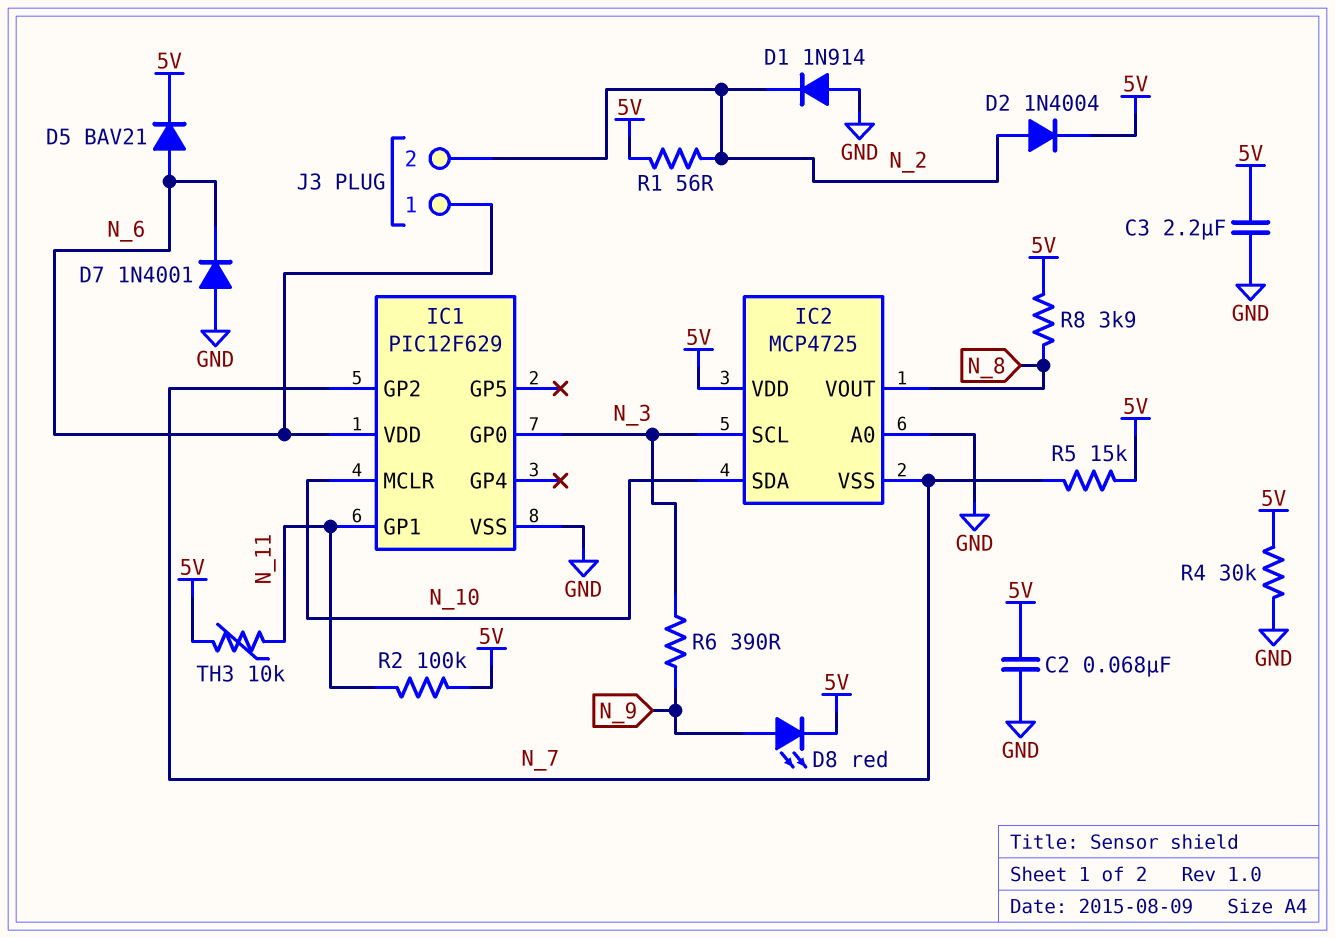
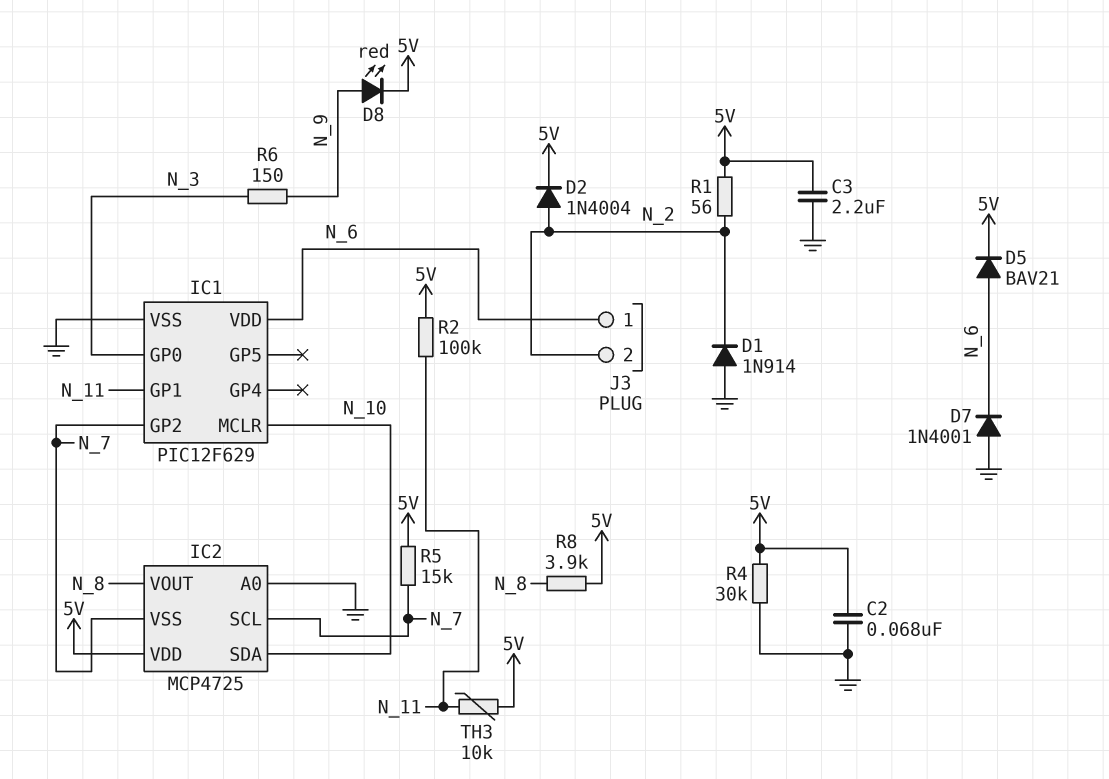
IC2 pin SCL: N_3 -> N_7
R6: 390 (N_3, N_9) -> 150 (N_3, N_9)

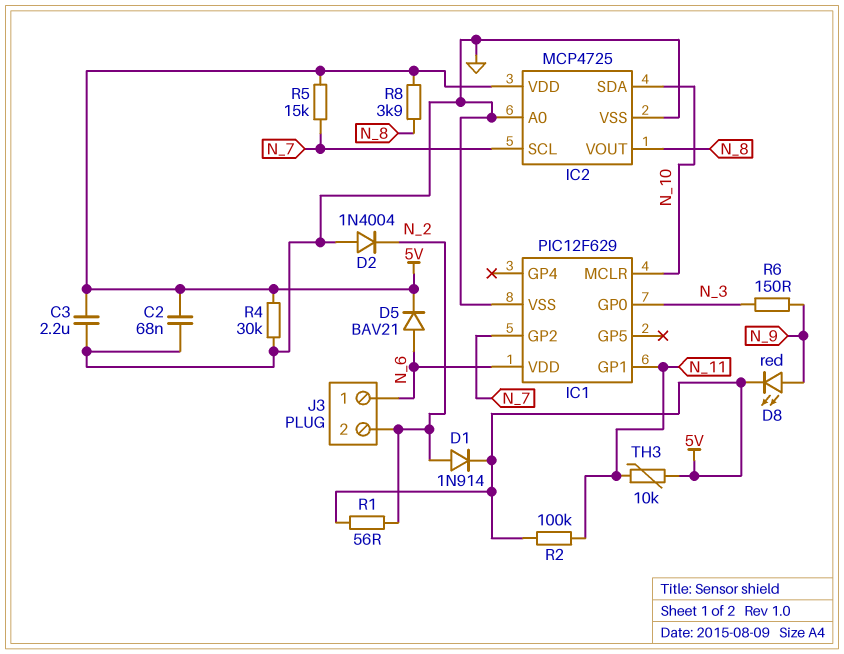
D1: diode 1N914 (A GND, K N_2) -> diode 1N914 (A N_2, K 5V)
D2: diode 1N4004 (A N_2, K 5V) -> diode 1N4004 (A GND, K N_2)
D7: diode 1N4001 (A GND, K N_6) -> none
IC2 pin VSS: N_7 -> GND

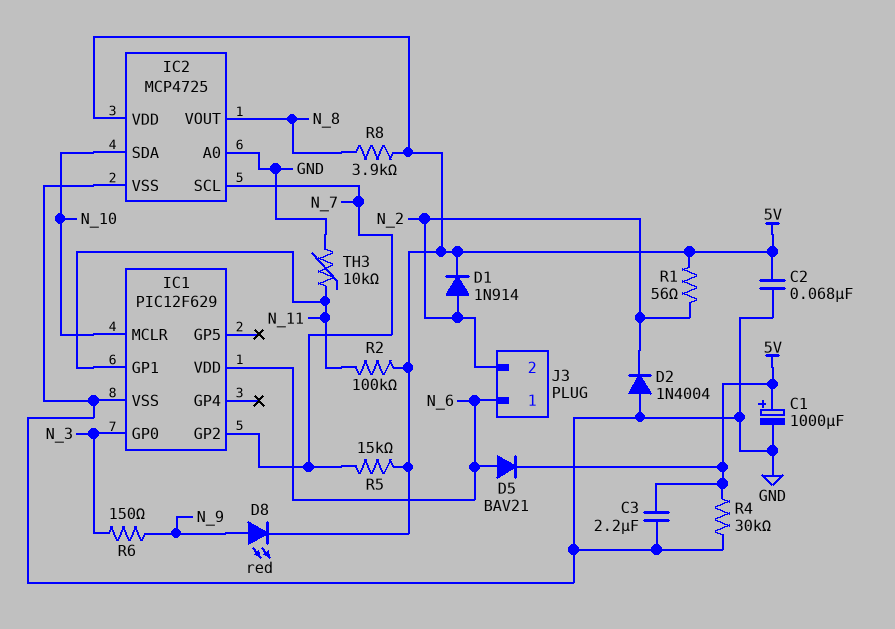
C1: none -> 1000uF (plus 5V, minus GND)
TH3: 10k (5V, N_11) -> 10k (GND, N_11)

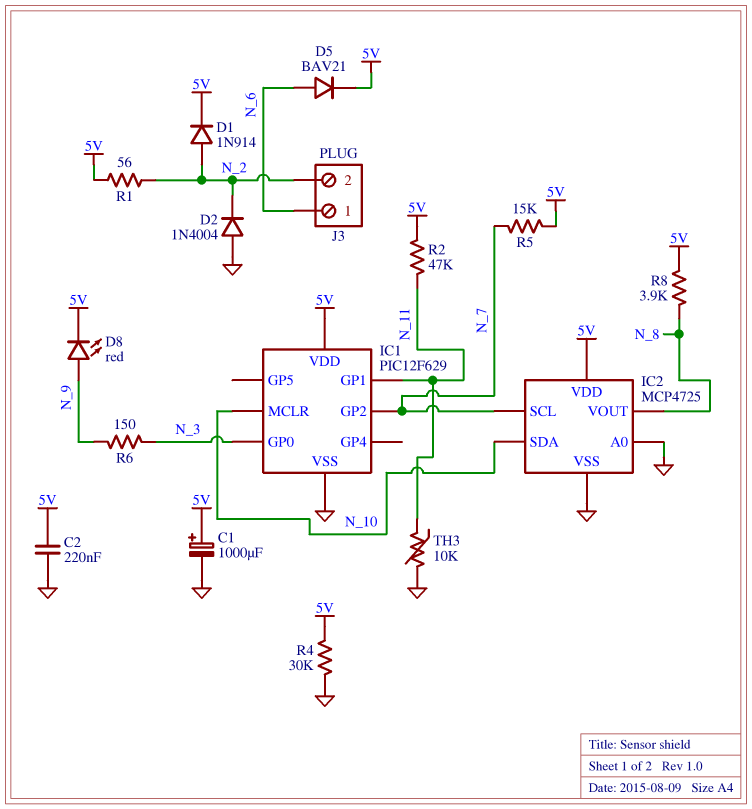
C2: 68nF (5V, GND) -> 220nF (5V, GND)
C3: 2.2uF (5V, GND) -> none
IC1 pin VDD: N_6 -> 5V
R2: 100k (5V, N_11) -> 47k (5V, N_11)

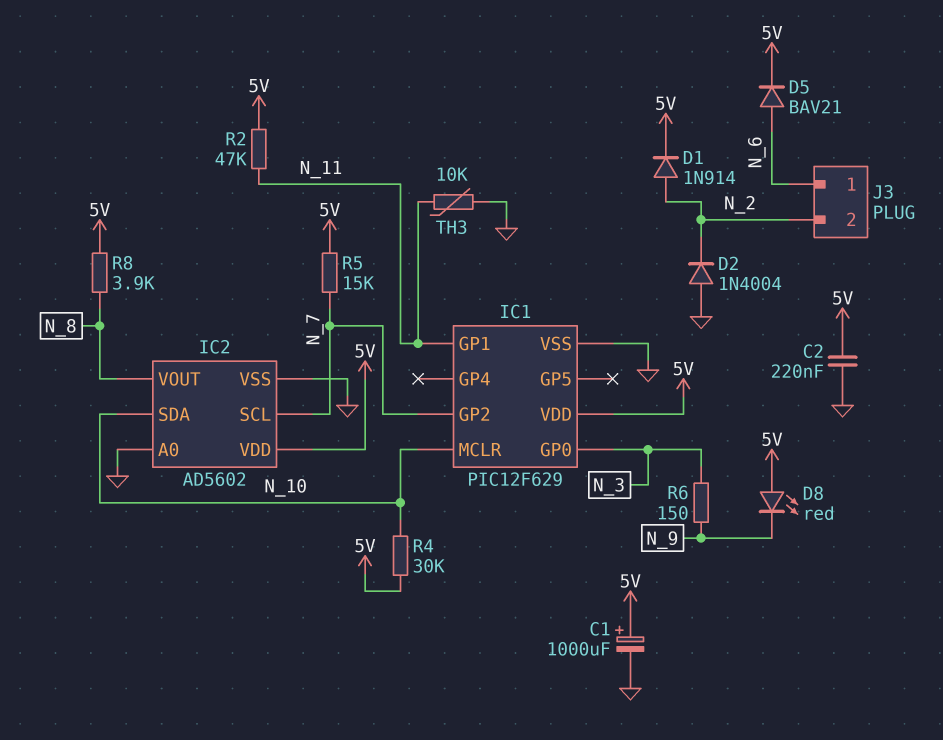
D8: LED red (A N_9, K 5V) -> LED red (A 5V, K N_9)
IC2: MCP4725 -> AD5602
R1: 56 (5V, N_2) -> none
R4: 30k (5V, GND) -> 30k (5V, N_10)

